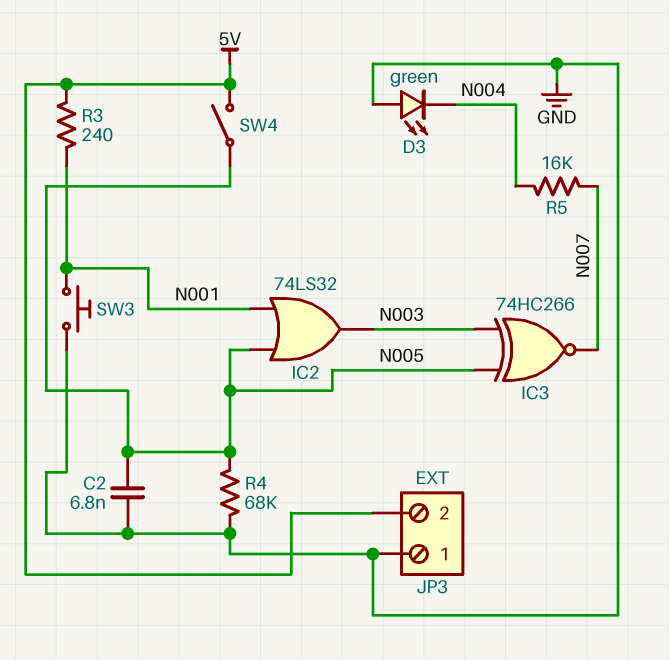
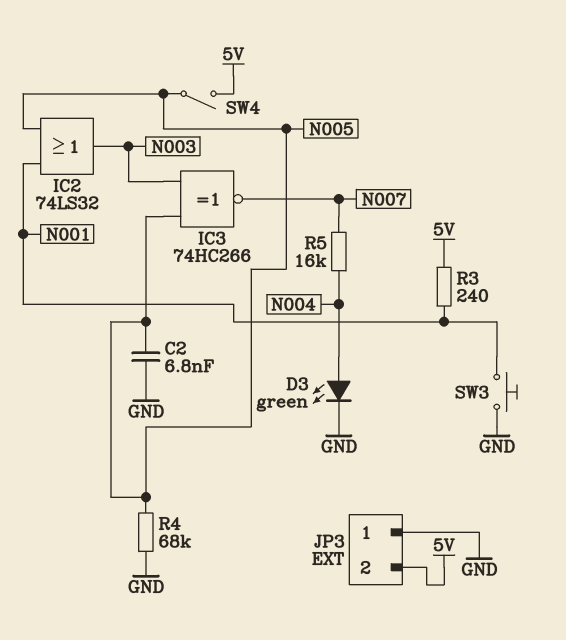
D3: LED green (A GND, K N004) -> LED green (A N004, K GND)

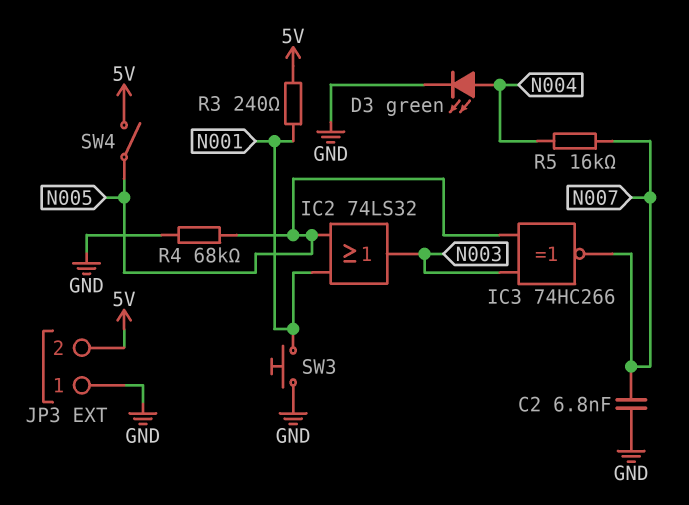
C2: 6.8nF (GND, N005) -> 6.8nF (GND, N007)

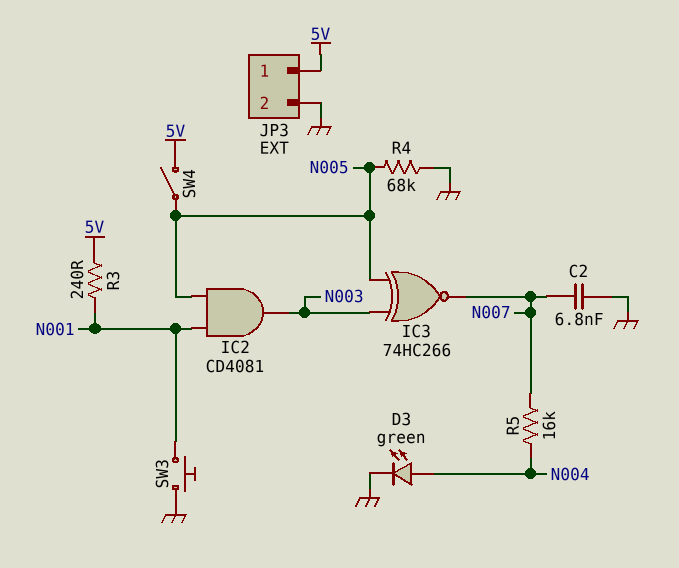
IC2: OR 74LS32 (in N001, in N005, out N003) -> AND CD4081 (in N001, in N005, out N003)
JP3 pin 1: GND -> 5V
JP3 pin 2: 5V -> GND

